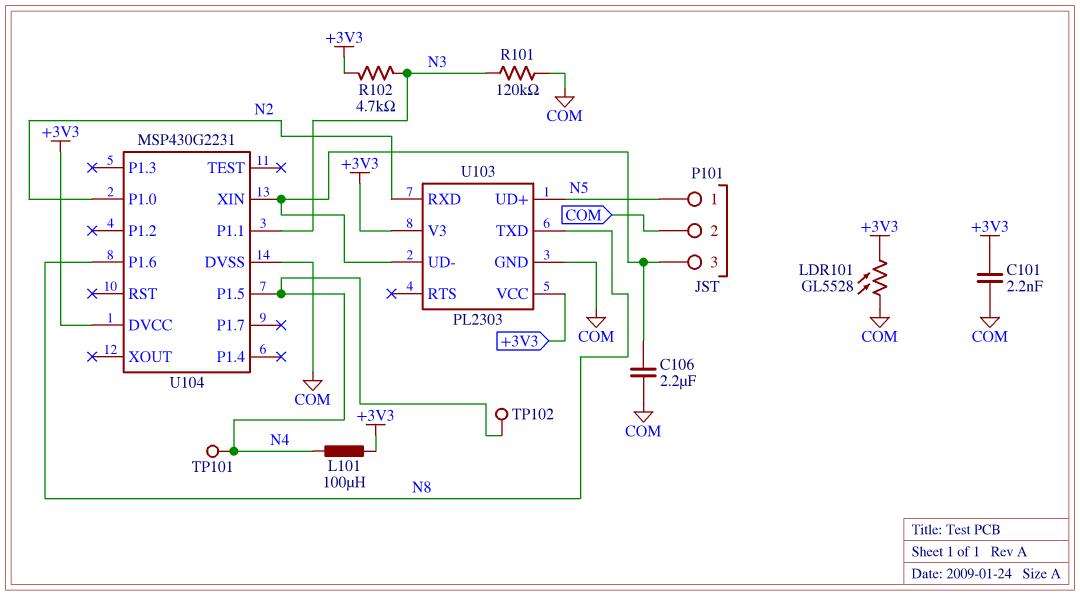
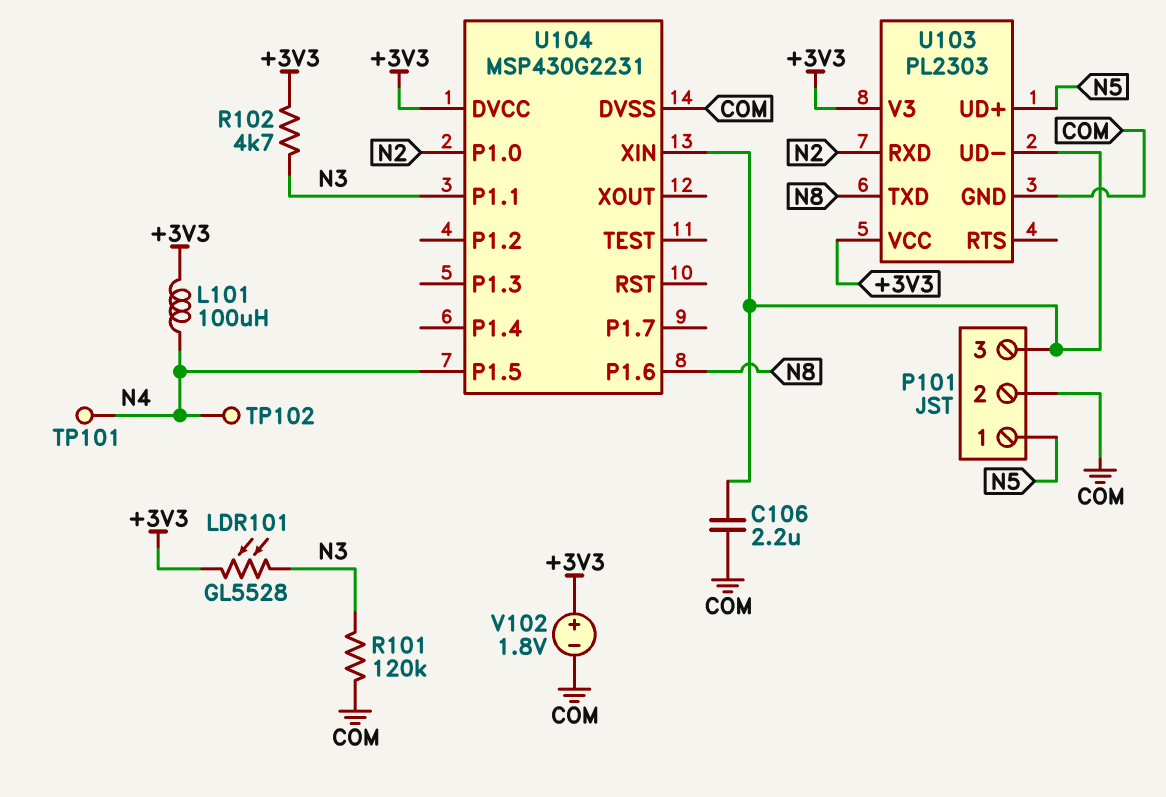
C101: 2.2nF (+3V3, COM) -> none
LDR101: GL5528 (+3V3, COM) -> GL5528 (+3V3, N3)
V102: none -> 1.8V (plus +3V3, minus COM)

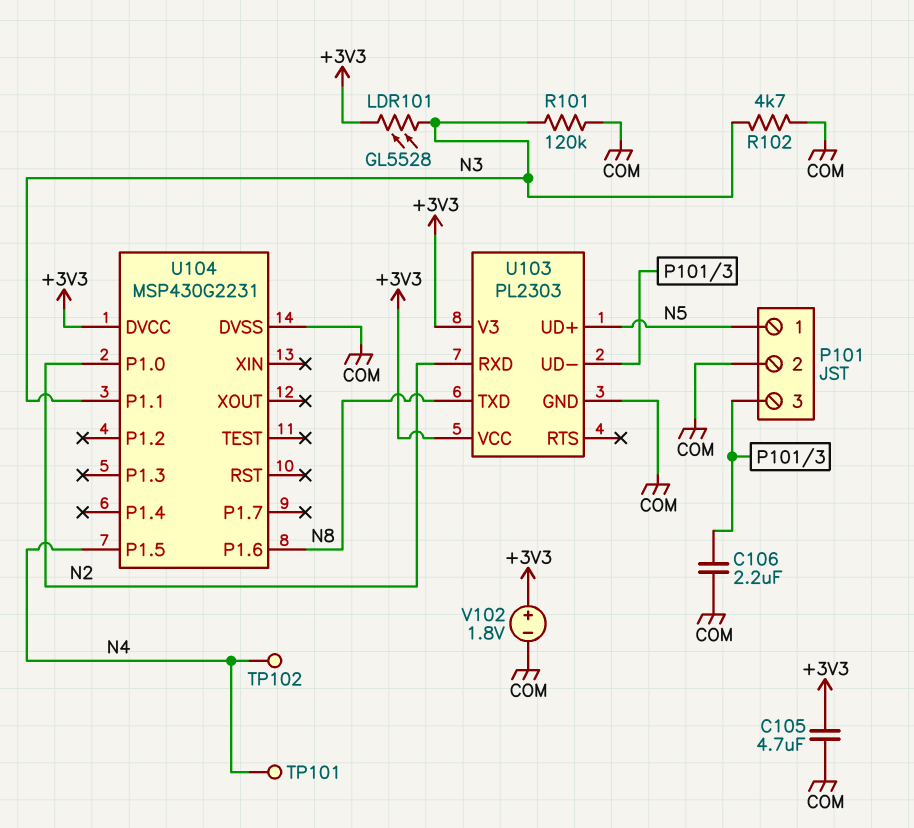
C105: none -> 4.7uF (+3V3, COM)
L101: 100uH (+3V3, N4) -> none
R102: 4.7k (+3V3, N3) -> 4.7k (COM, N3)
U104 pin XIN: P101/3 -> none

